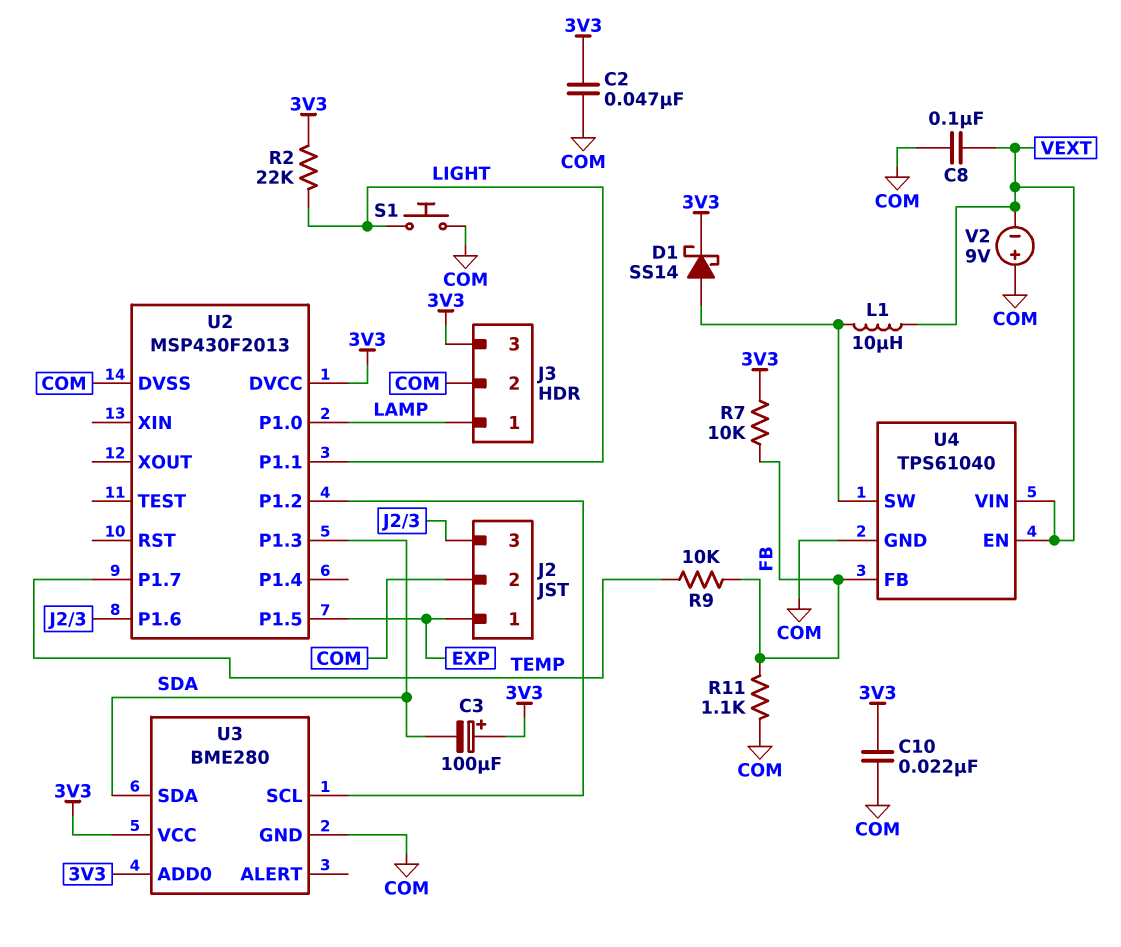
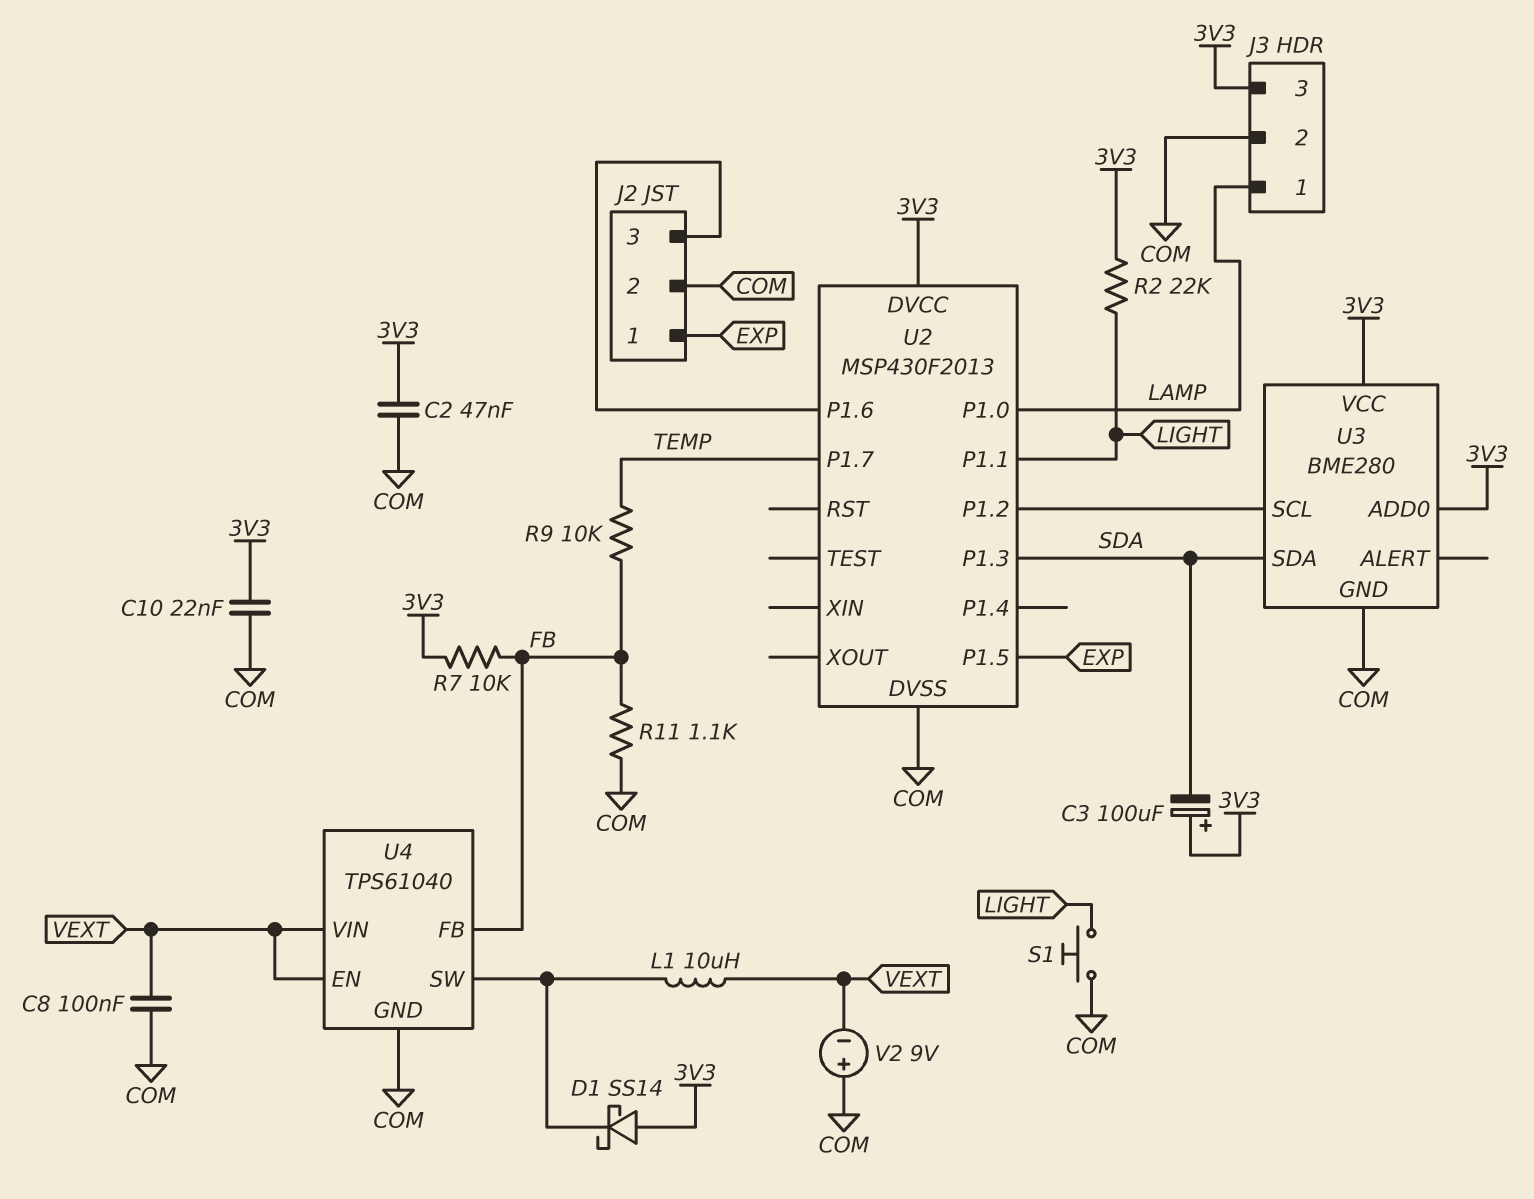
D1: schottky SS14 (A U4/SW, K 3V3) -> schottky SS14 (A 3V3, K U4/SW)

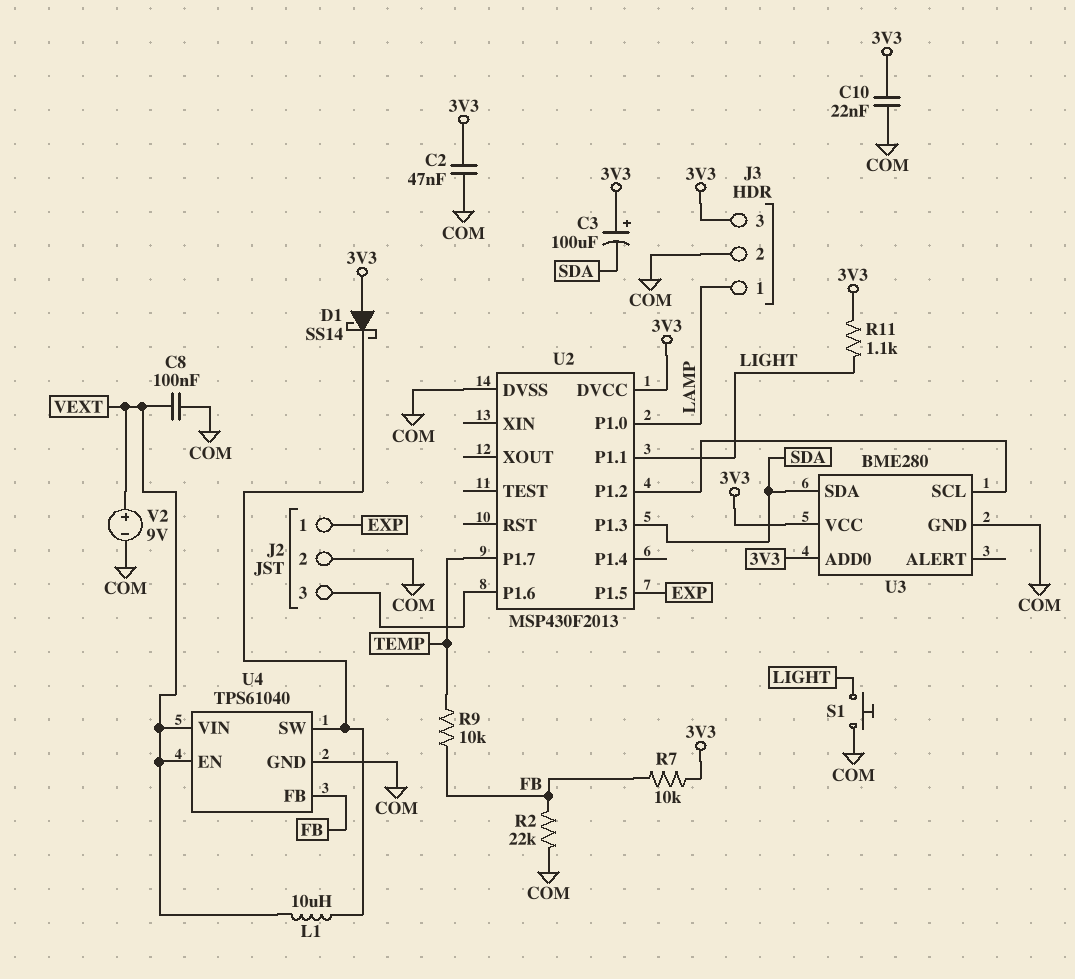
R2: 22k (3V3, LIGHT) -> 22k (COM, FB)
R11: 1.1k (COM, FB) -> 1.1k (3V3, LIGHT)
V2: 9V (plus COM, minus VEXT) -> 9V (plus VEXT, minus COM)

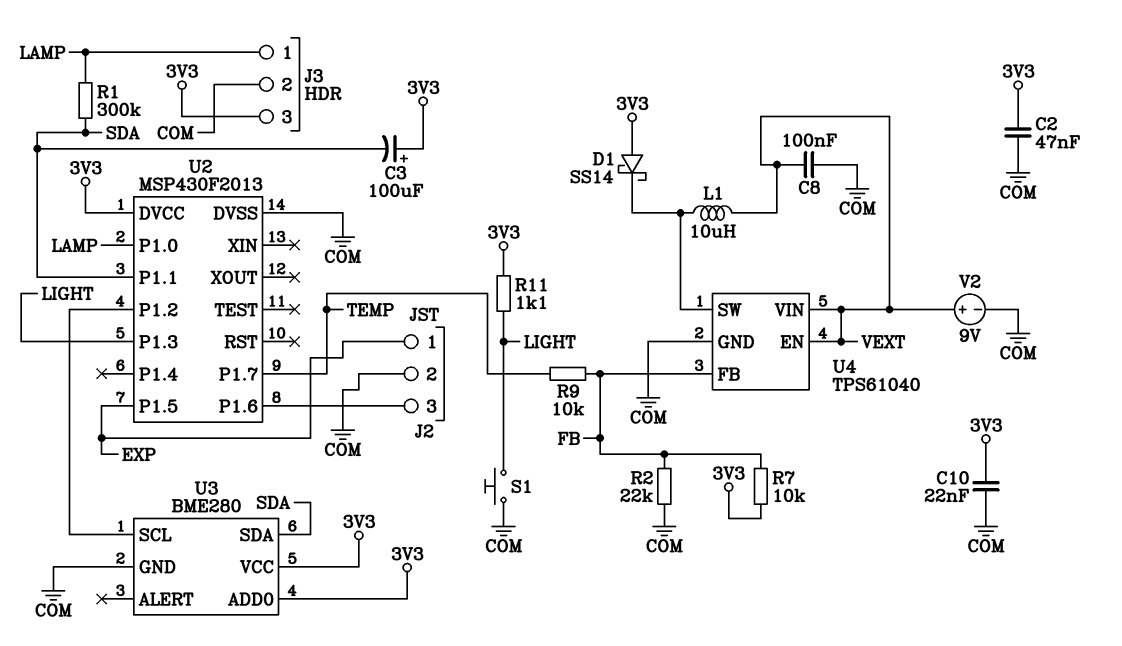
R1: none -> 300k (LAMP, SDA)
U2 pin P1.1: LIGHT -> SDA
U2 pin P1.3: SDA -> LIGHT

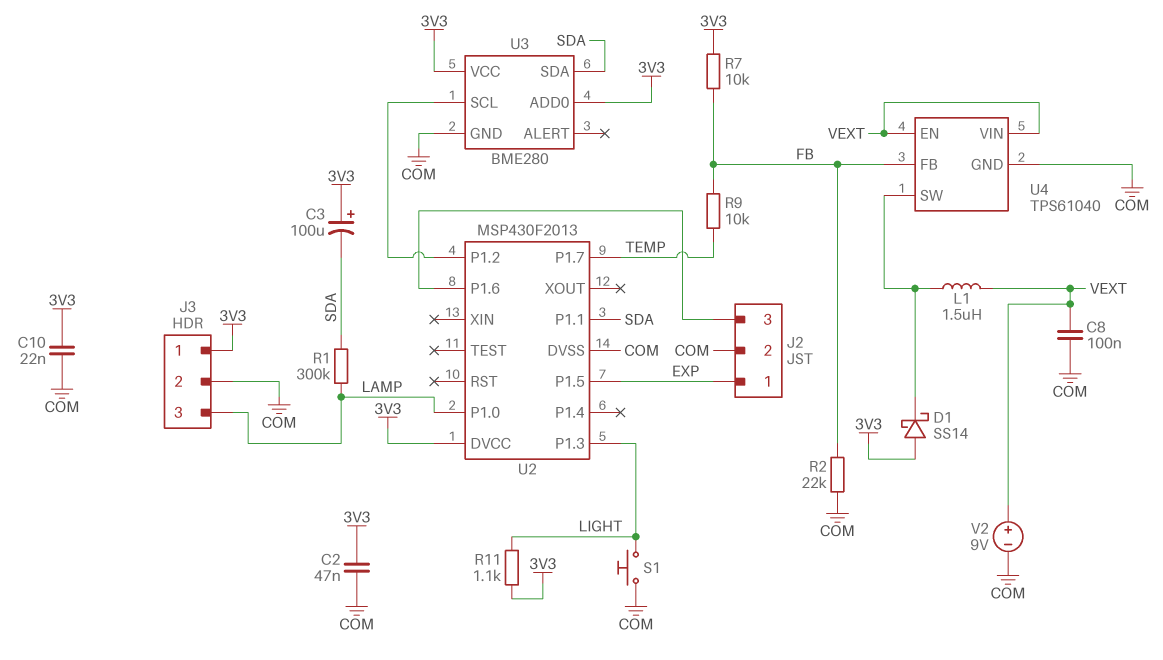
J3 pin 1: LAMP -> 3V3
J3 pin 3: 3V3 -> LAMP
L1: 10uH (U4/SW, VEXT) -> 1.5uH (U4/SW, VEXT)

